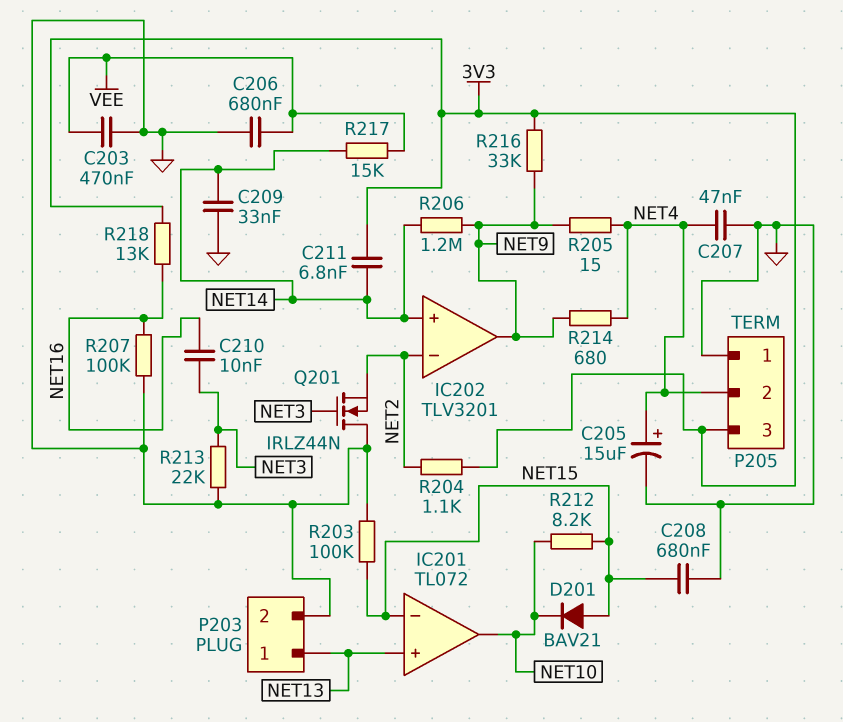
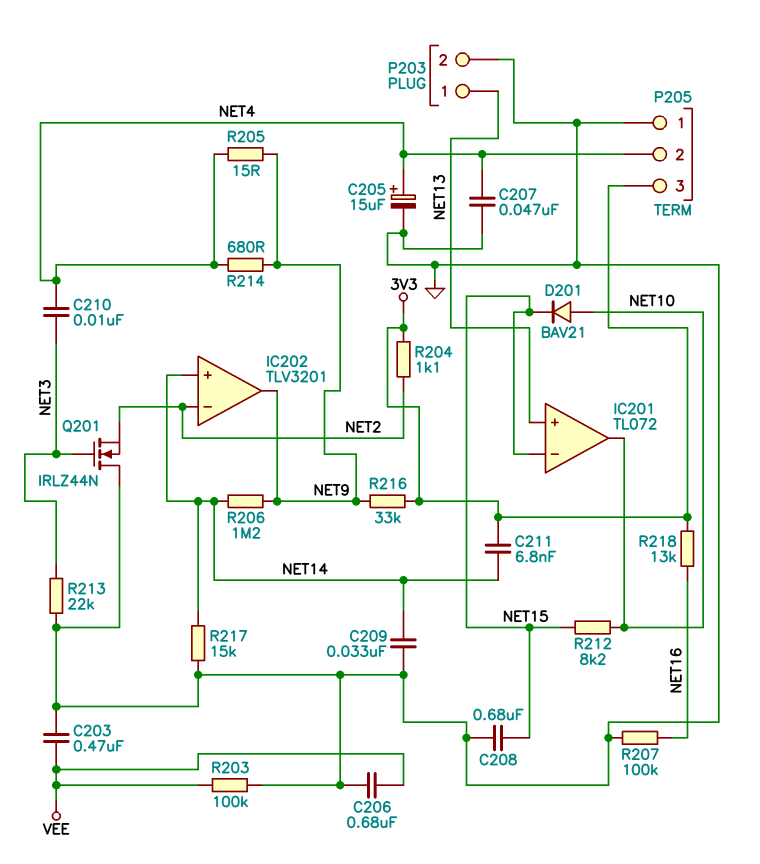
C210: 10nF (NET3, NET16) -> 10nF (NET3, NET4)
D201: diode BAV21 (A NET15, K NET10) -> diode BAV21 (A NET10, K NET15)
R203: 100k (GND, NET15) -> 100k (GND, VEE)
R217: 15k (NET14, VEE) -> 15k (GND, NET14)

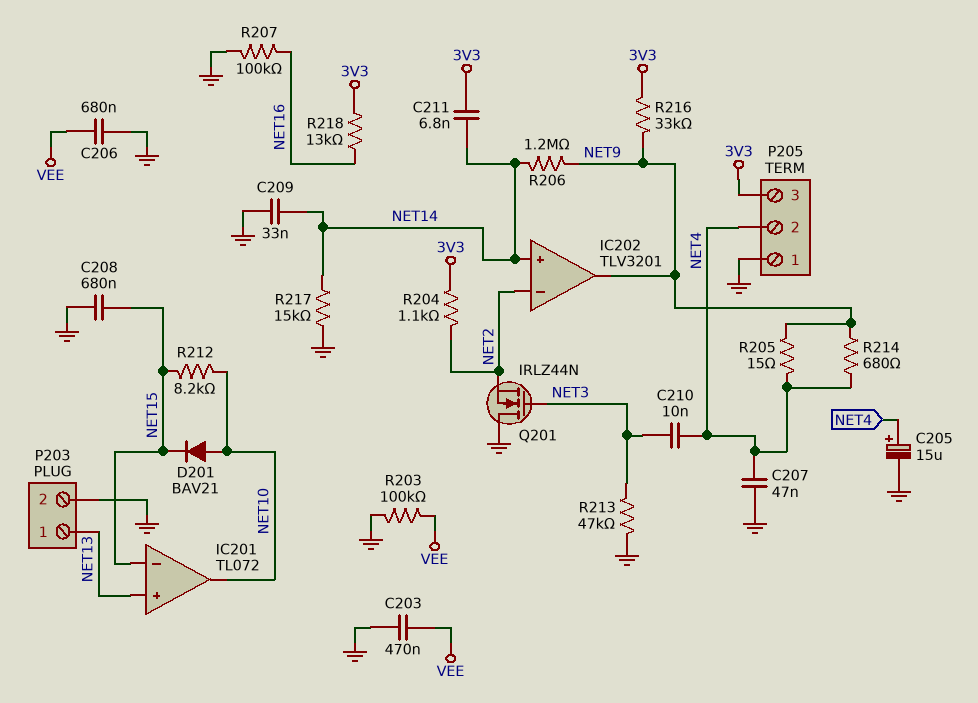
R213: 22k (GND, NET3) -> 47k (GND, NET3)

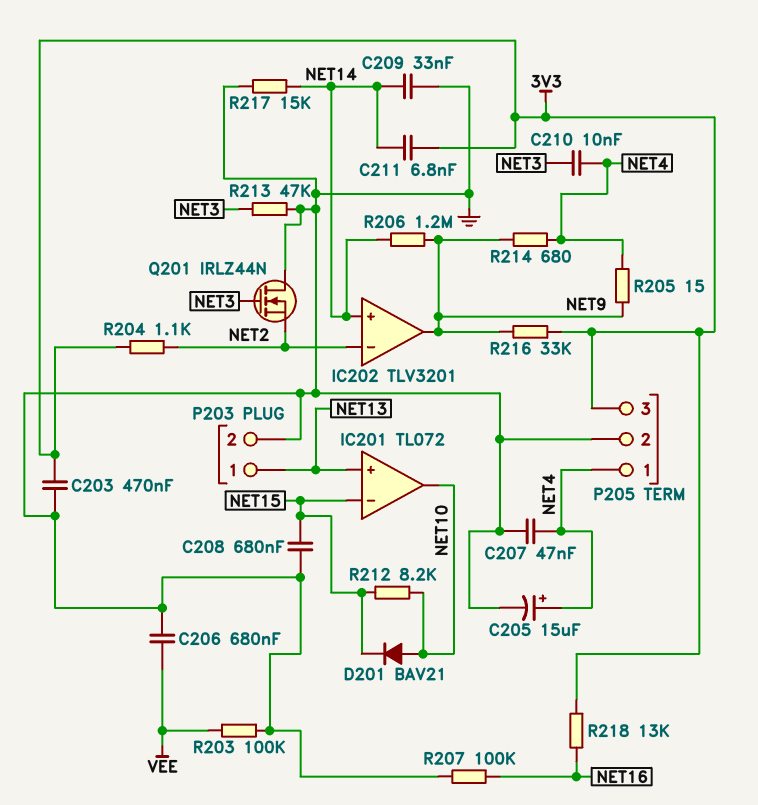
C203: 470nF (GND, VEE) -> 470nF (3V3, GND)
P205 pin 1: GND -> NET4
P205 pin 2: NET4 -> GND

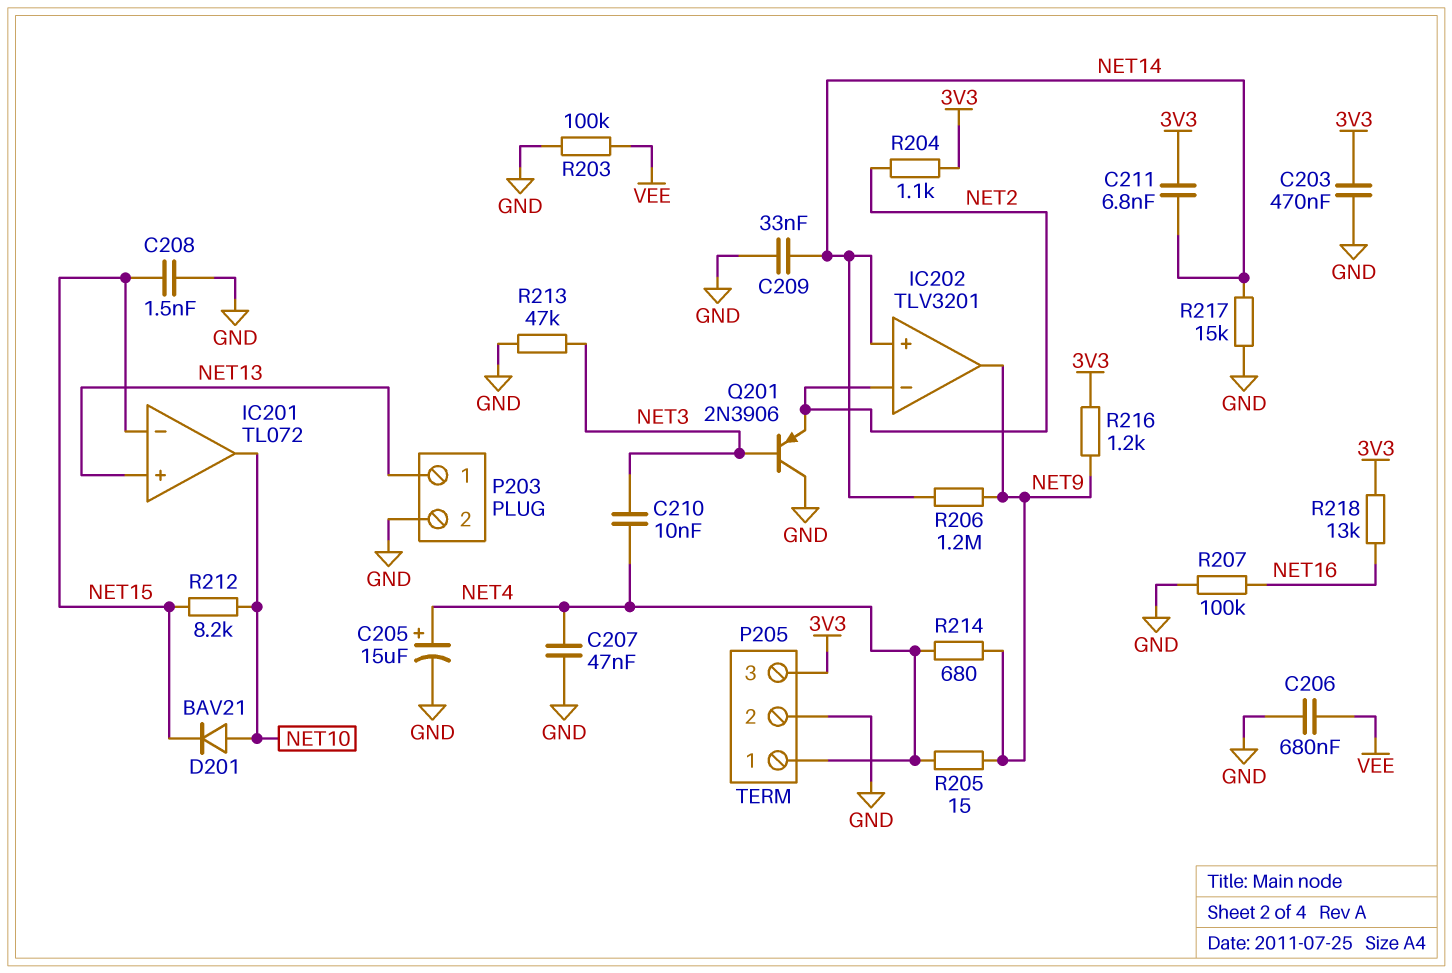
C208: 680nF (GND, NET15) -> 1.5nF (GND, NET15)
Q201: NMOS IRLZ44N (G NET3, D GND, S NET2) -> PNP 2N3906 (B NET3, C GND, E NET2)
R216: 33k (3V3, NET9) -> 1.2k (3V3, NET9)

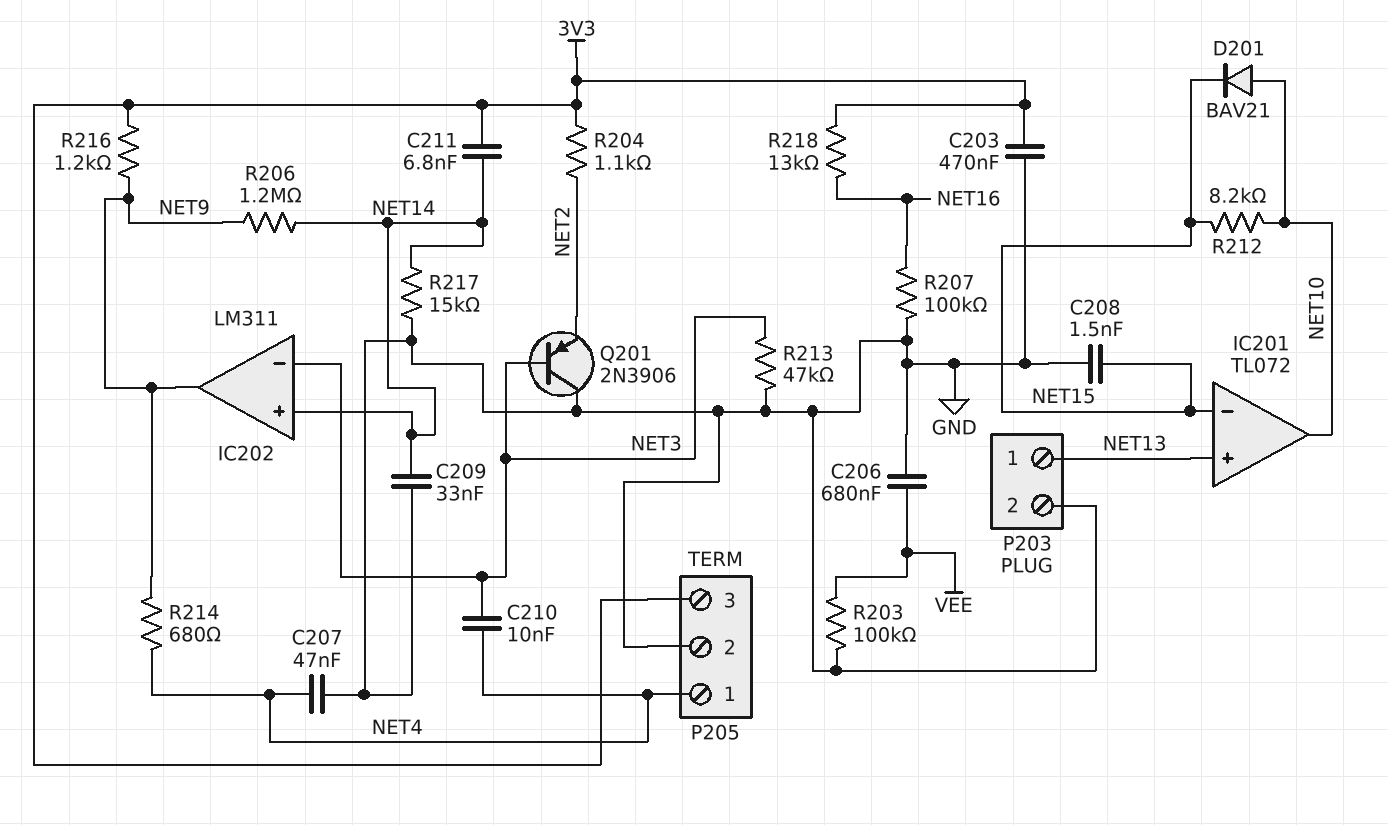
C205: 15uF (plus NET4, minus GND) -> none
IC202: TLV3201 -> LM311
IC202 pin in-: NET2 -> NET3
R205: 15 (NET4, NET9) -> none

